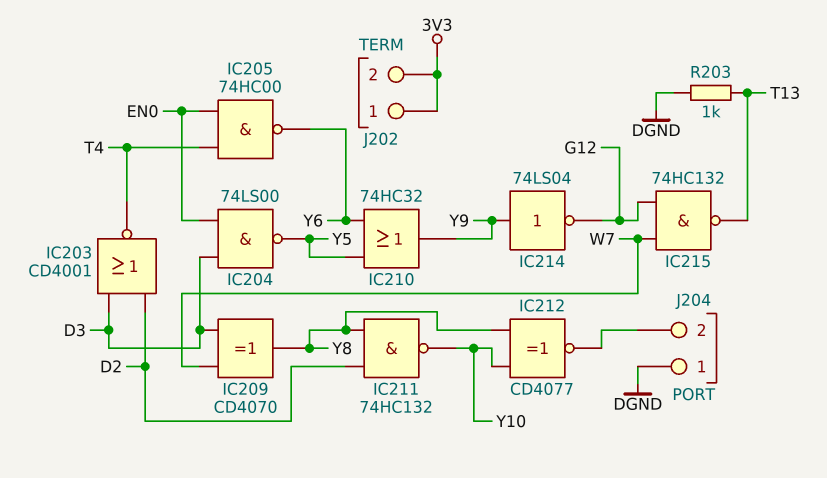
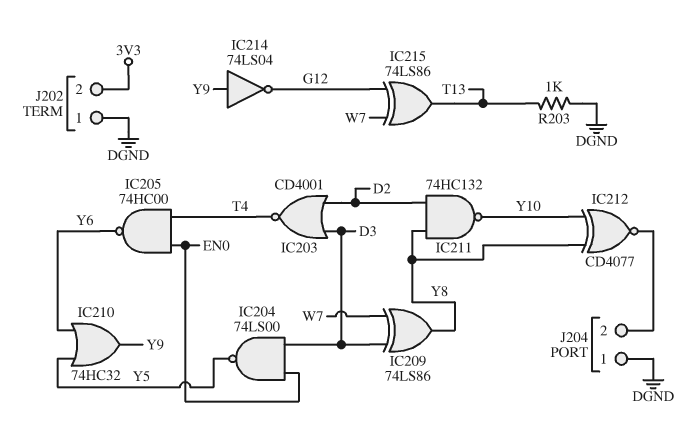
IC209: XOR CD4070 (in D3, in W7, out Y8) -> XOR 74LS86 (in D3, in W7, out Y8)
IC215: NAND 74HC132 (in G12, in W7, out T13) -> XOR 74LS86 (in G12, in W7, out T13)
J202 pin 1: 3V3 -> DGND

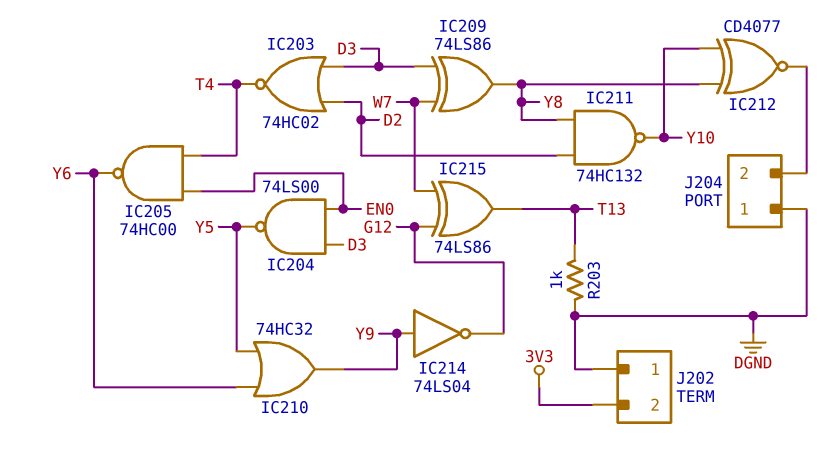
IC203: NOR CD4001 (in D2, in D3, out T4) -> NOR 74HC02 (in D2, in D3, out T4)

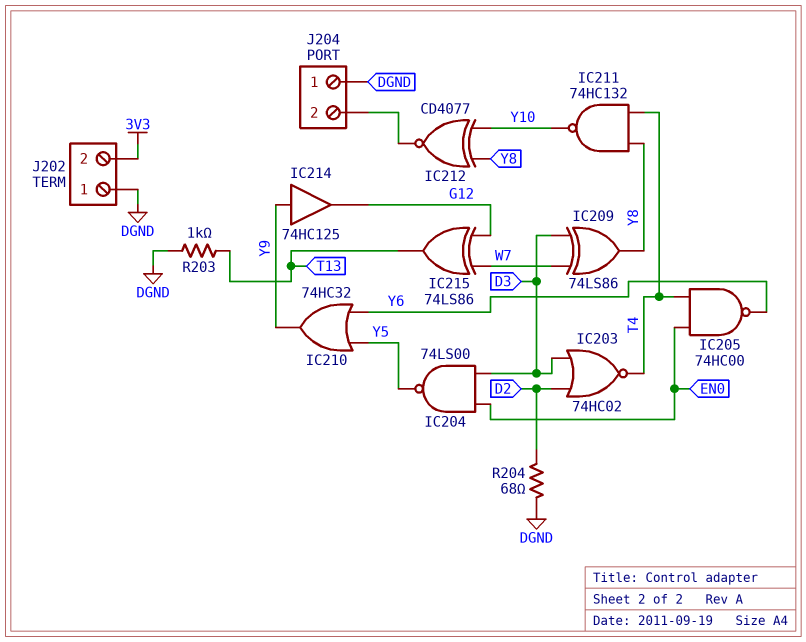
IC211: NAND 74HC132 (in D2, in Y8, out Y10) -> NAND 74HC132 (in T4, in Y8, out Y10)
IC214: NOT 74LS04 (in Y9, out G12) -> buffer 74HC125 (in Y9, out G12)
R204: none -> 68 (D2, DGND)

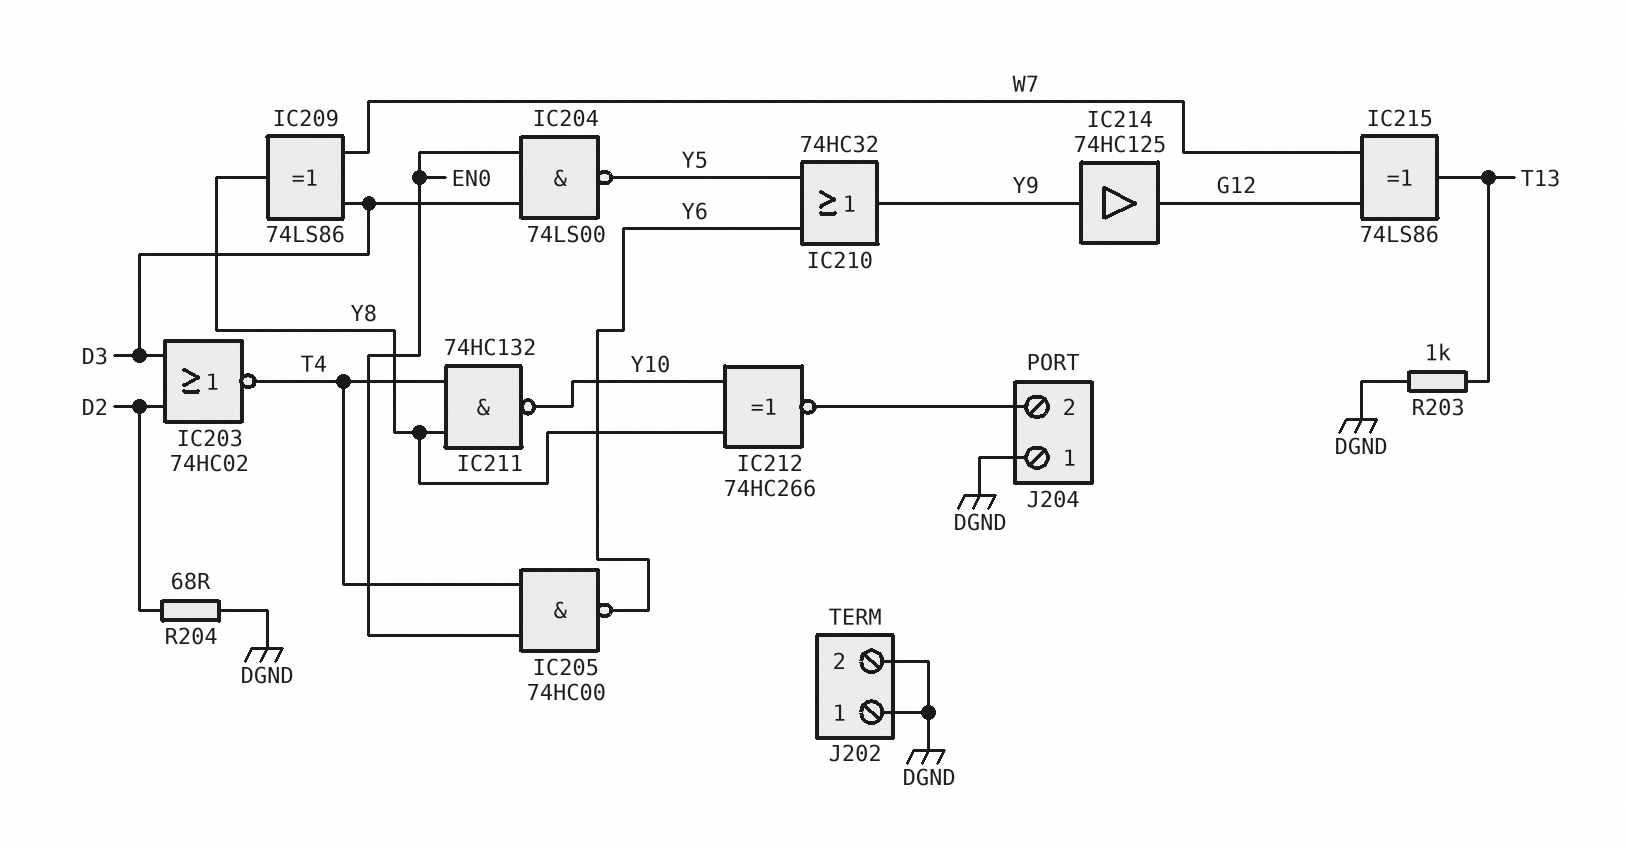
IC212: XNOR CD4077 (in Y8, in Y10, out J204/2) -> XNOR 74HC266 (in Y8, in Y10, out J204/2)
J202 pin 2: 3V3 -> DGND

